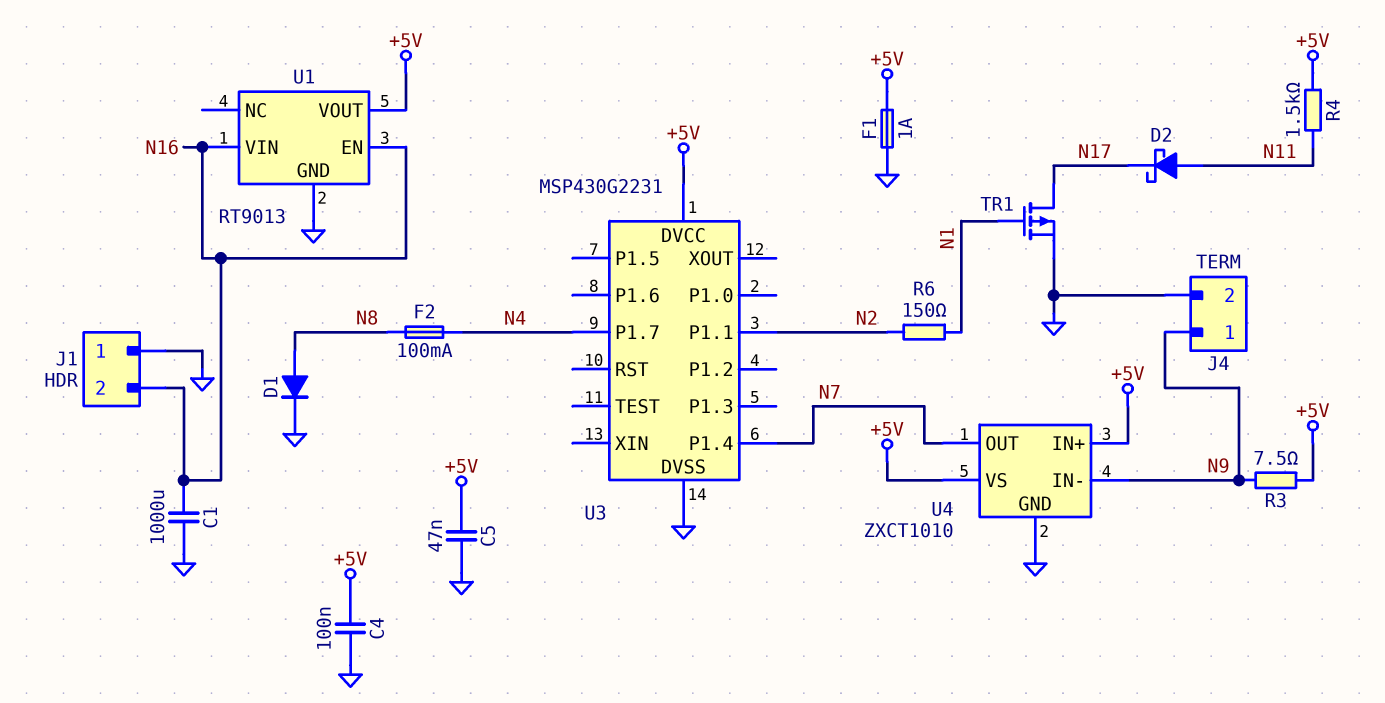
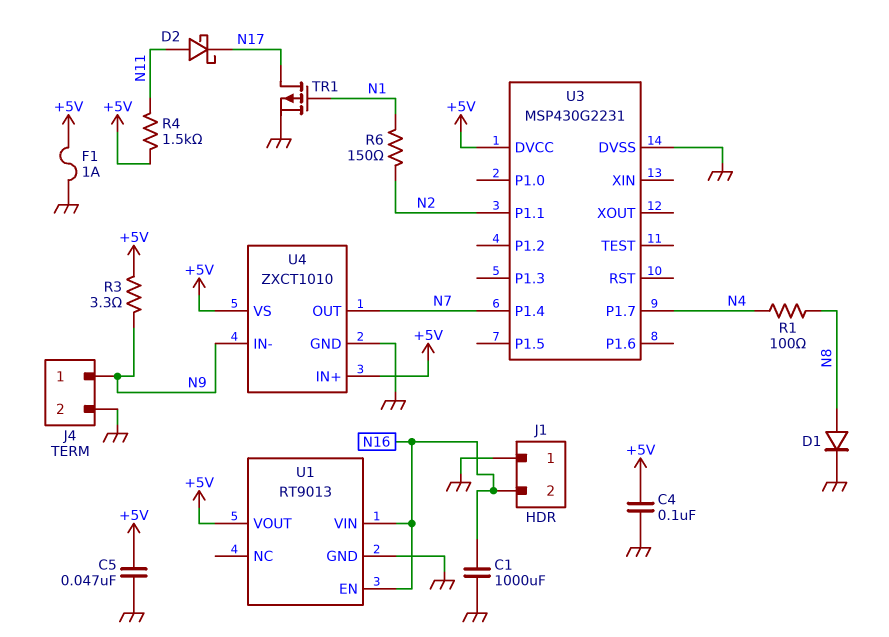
F2: 100mA (N4, N8) -> none
R1: none -> 100 (N4, N8)
R3: 7.5 (+5V, N9) -> 3.3 (+5V, N9)

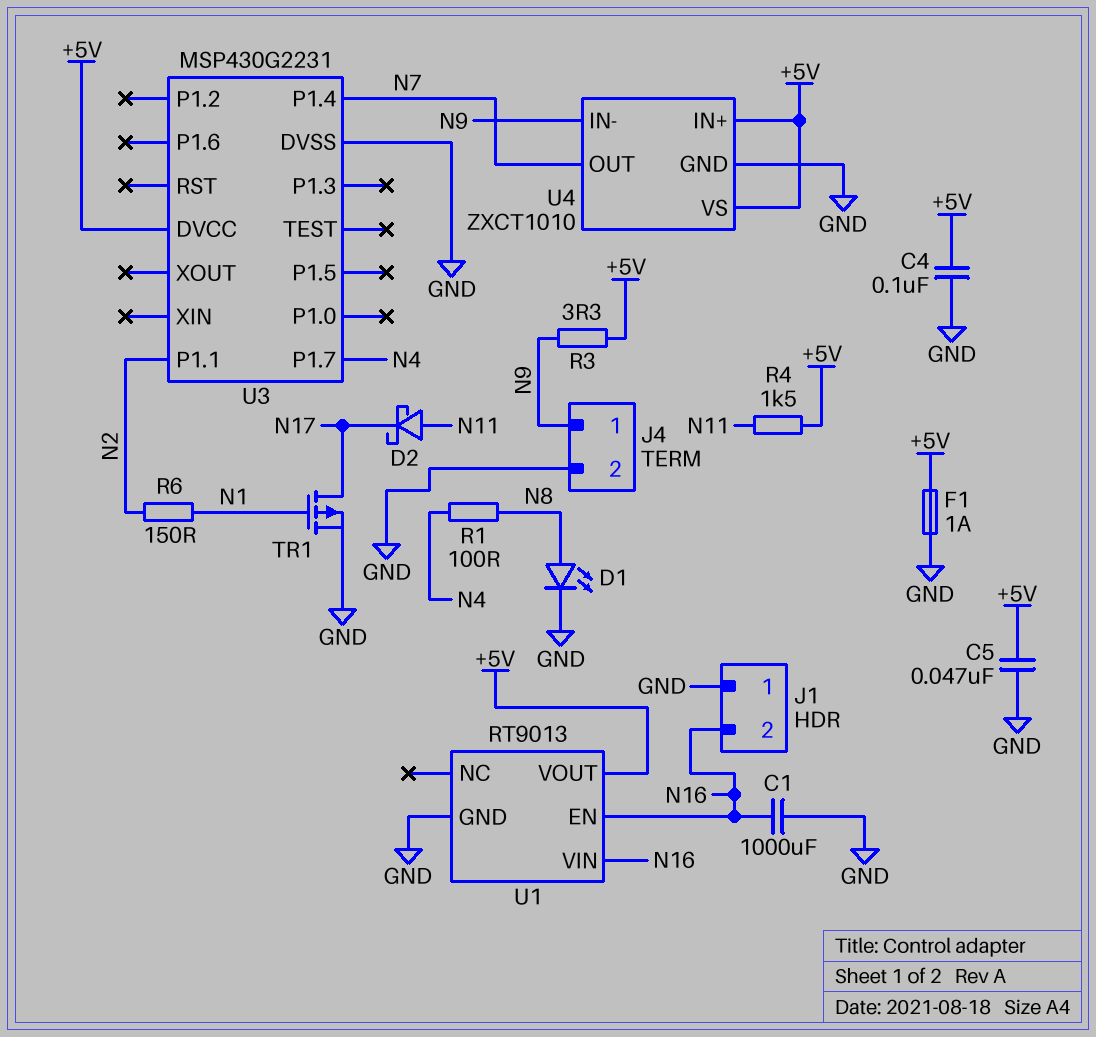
D1: diode (A N8, K GND) -> LED (A N8, K GND)

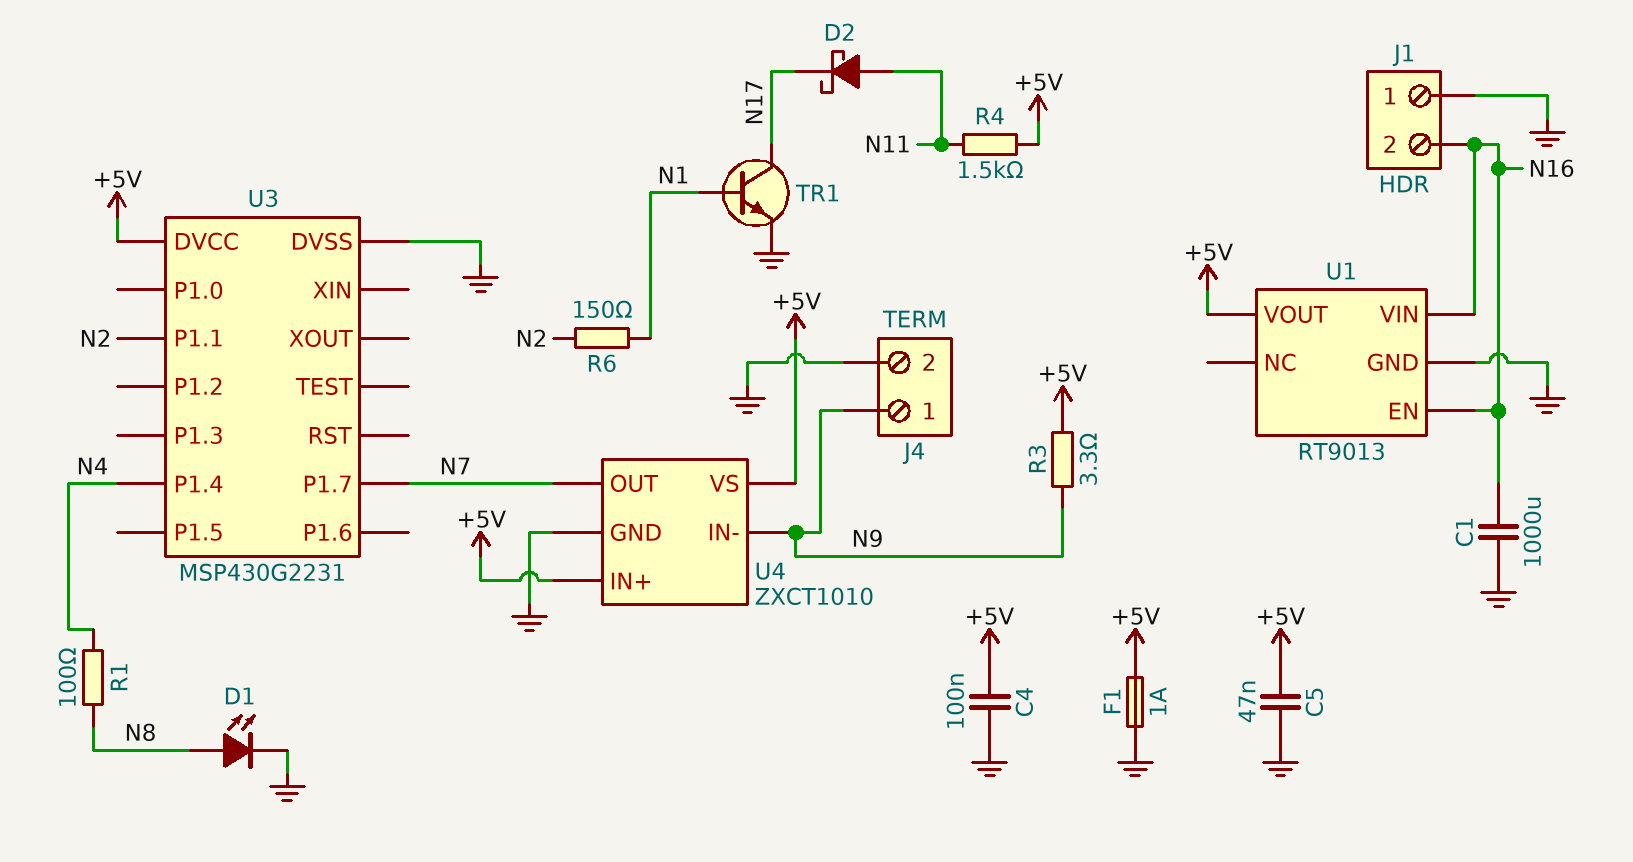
TR1: PMOS (G N1, D N17, S GND) -> NPN (B N1, C N17, E GND)
U3 pin P1.4: N7 -> N4
U3 pin P1.7: N4 -> N7

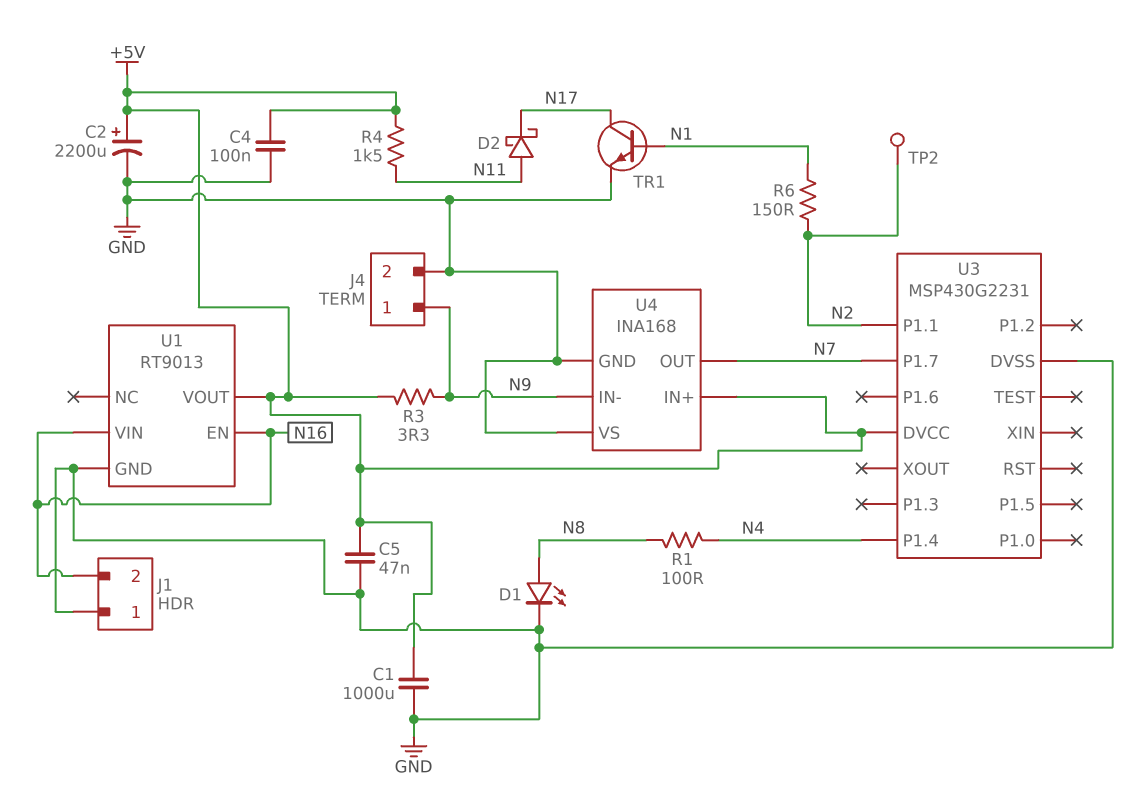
C1: 1000uF (GND, N16) -> 1000uF (+5V, GND)
C2: none -> 2200uF (plus +5V, minus GND)
F1: 1A (+5V, GND) -> none
TP2: none -> test point (N2)
U4: ZXCT1010 -> INA168
U4 pin VS: +5V -> GND

